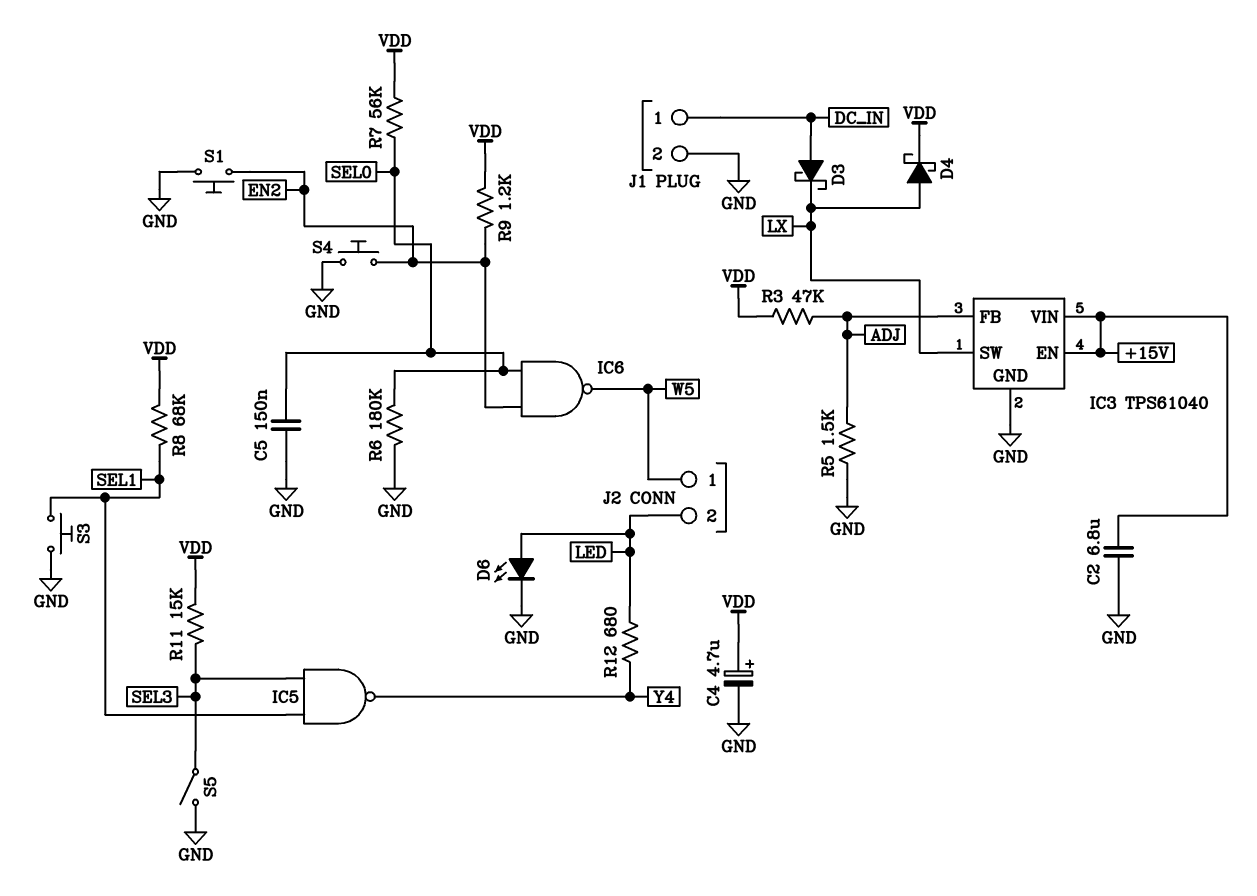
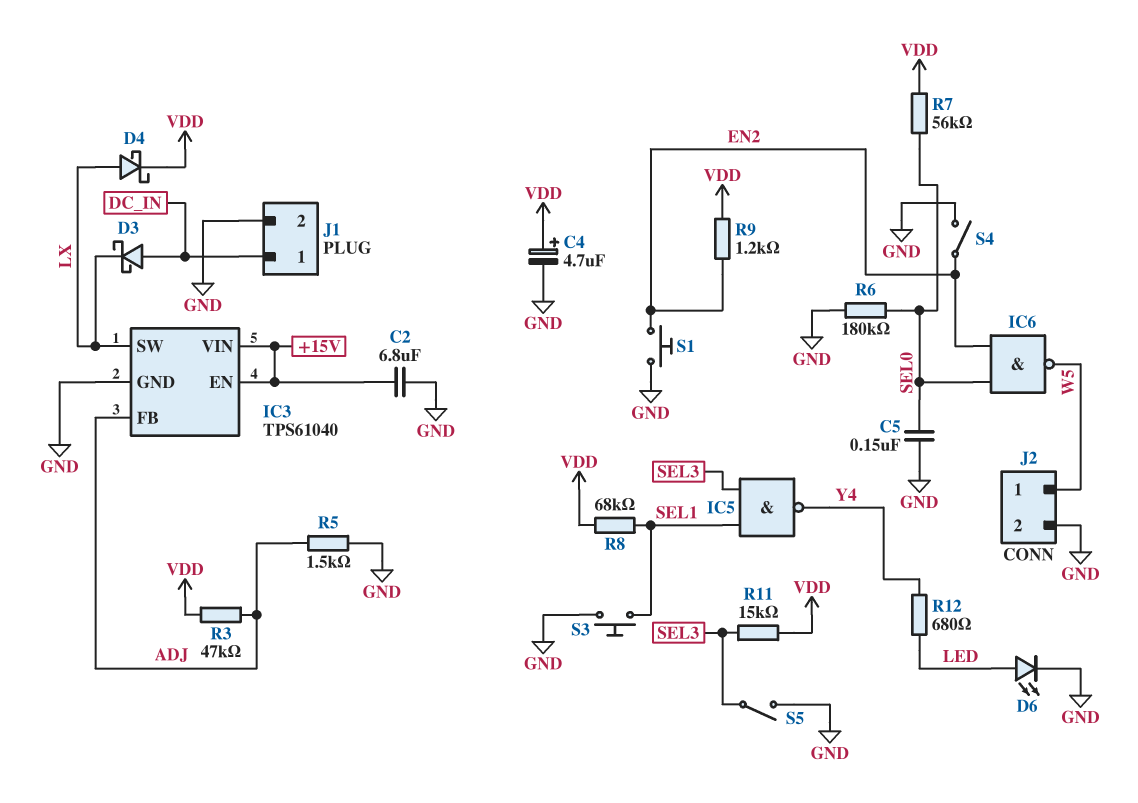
J2 pin 2: LED -> GND
S4: button (EN2, GND) -> switch (EN2, GND)

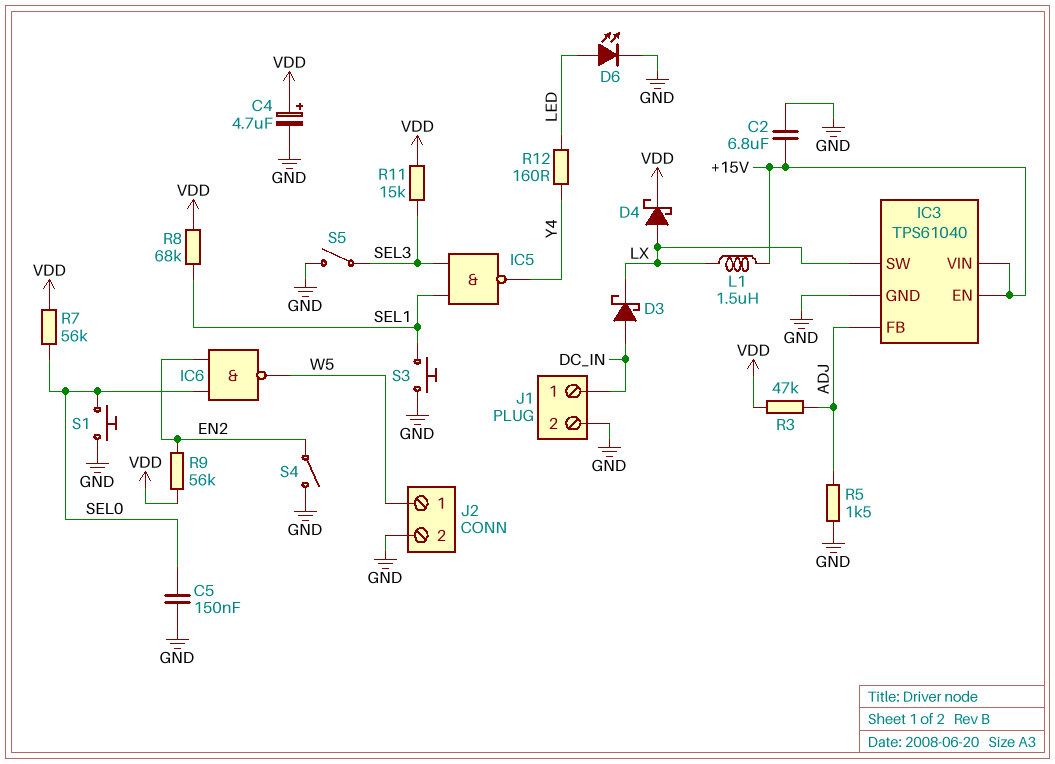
L1: none -> 1.5uH (+15V, LX)
R6: 180k (GND, SEL0) -> none
R9: 1.2k (EN2, VDD) -> 56k (EN2, VDD)
R12: 680 (LED, Y4) -> 160 (LED, Y4)
S1: button (EN2, GND) -> button (GND, SEL0)

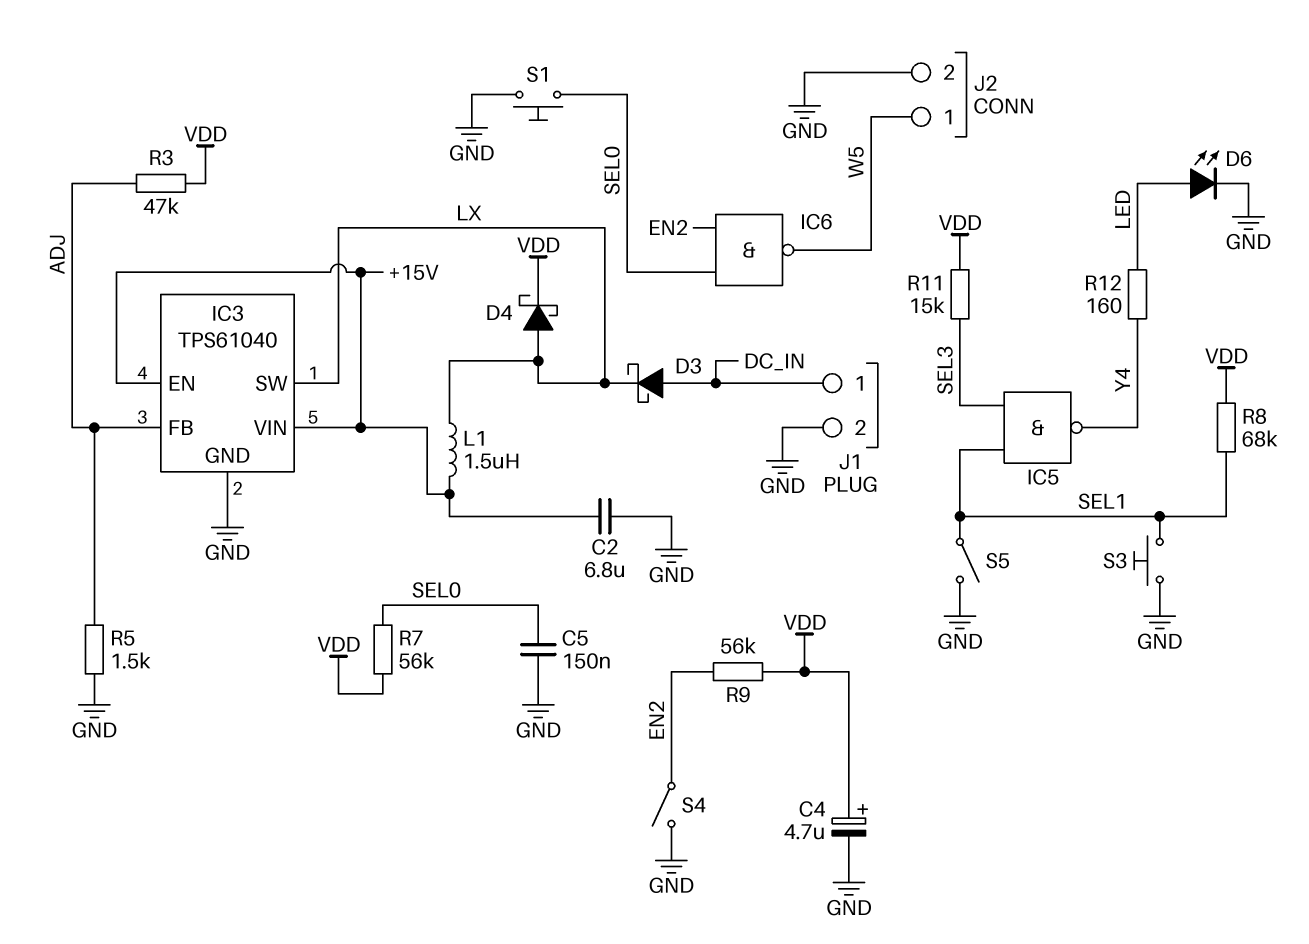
S5: switch (GND, SEL3) -> switch (GND, SEL1)

